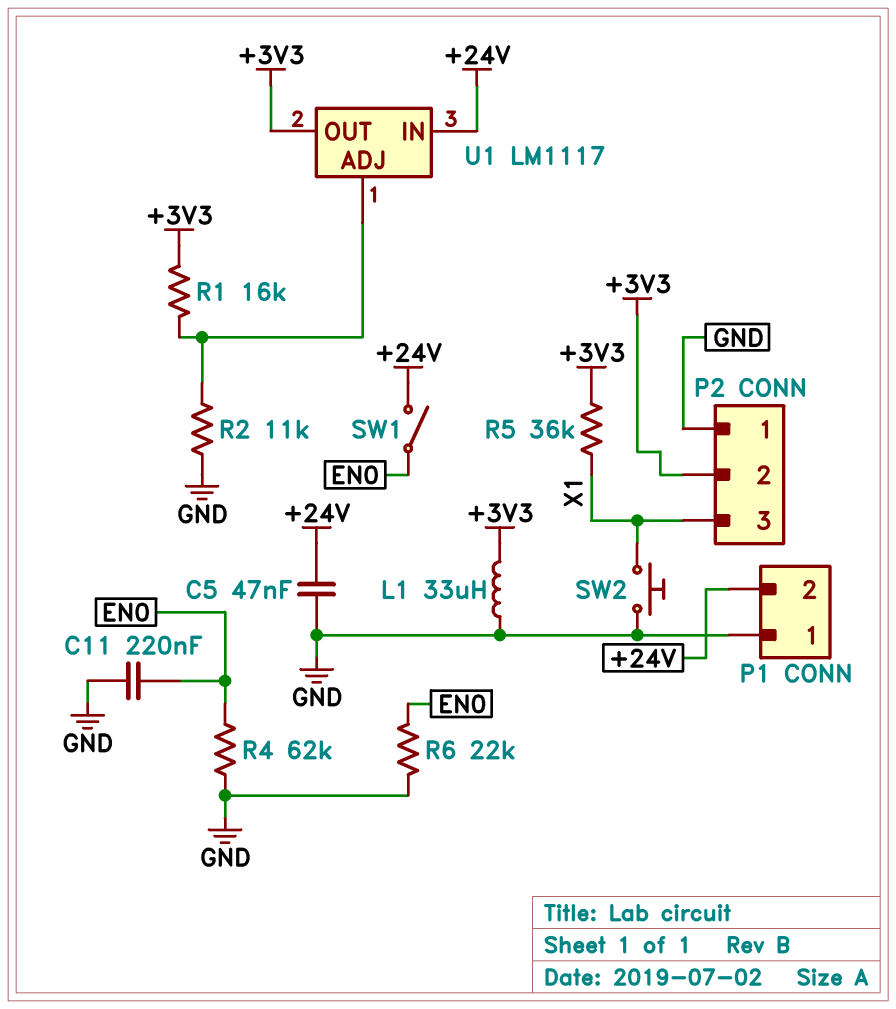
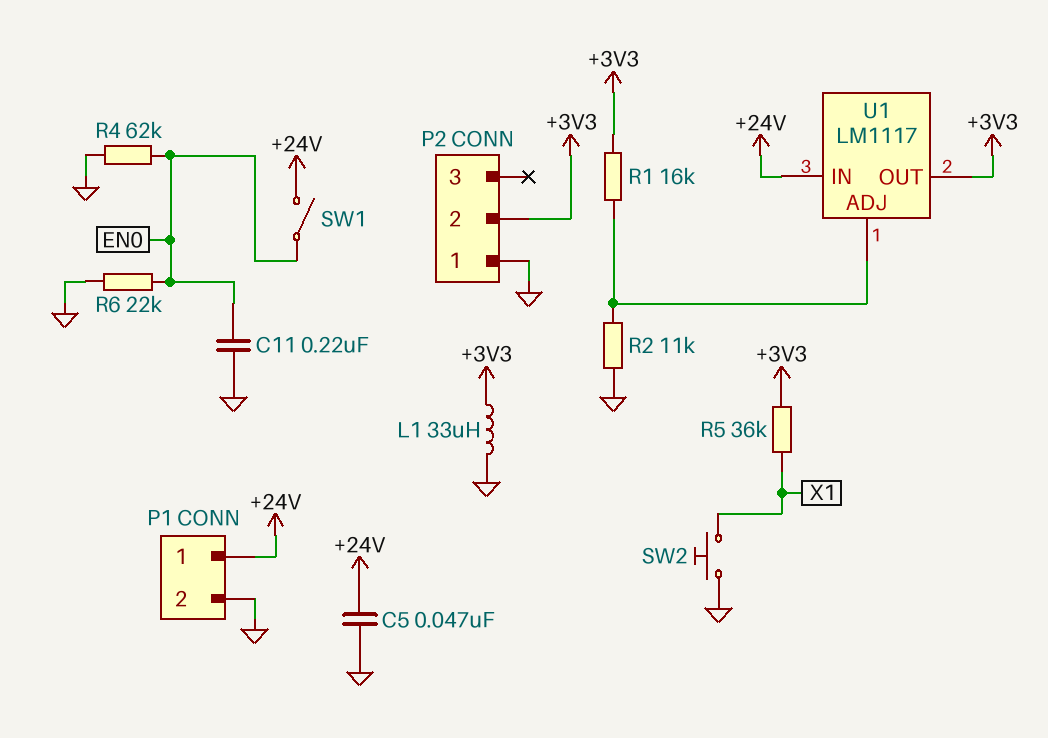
P1 pin 1: GND -> +24V
P1 pin 2: +24V -> GND
P2 pin 3: X1 -> none

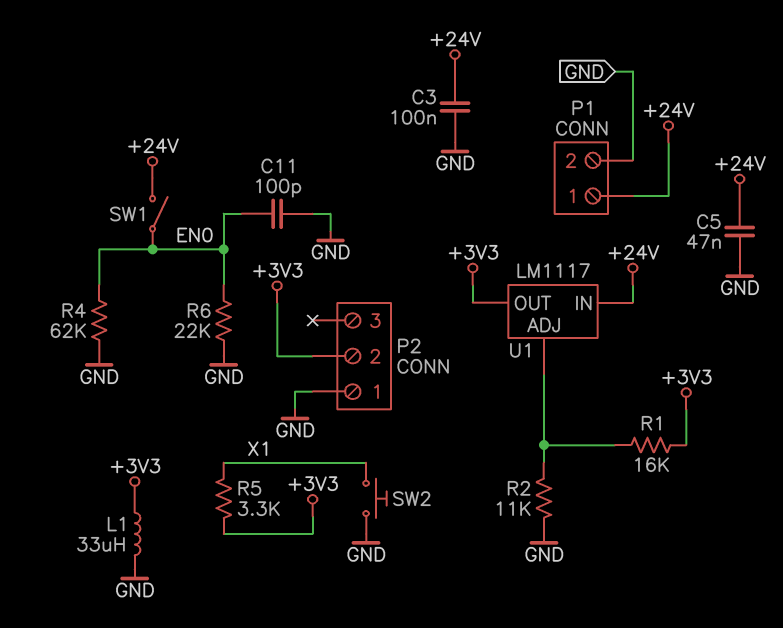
C3: none -> 100nF (+24V, GND)
C11: 220nF (EN0, GND) -> 100pF (EN0, GND)
R5: 36k (+3V3, X1) -> 3.3k (+3V3, X1)

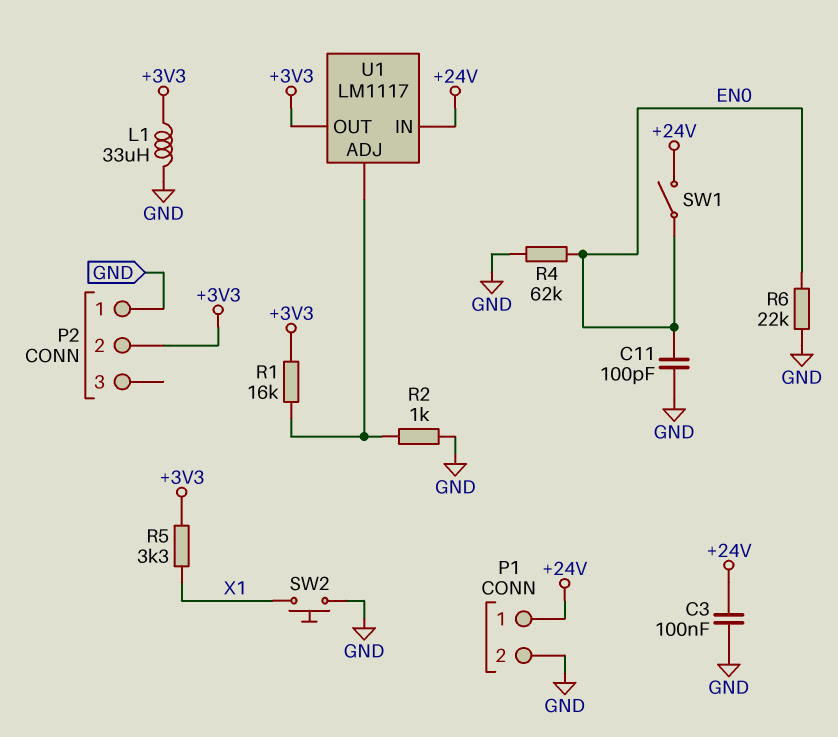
C5: 47nF (+24V, GND) -> none
R2: 11k (GND, U1/ADJ) -> 1k (GND, U1/ADJ)

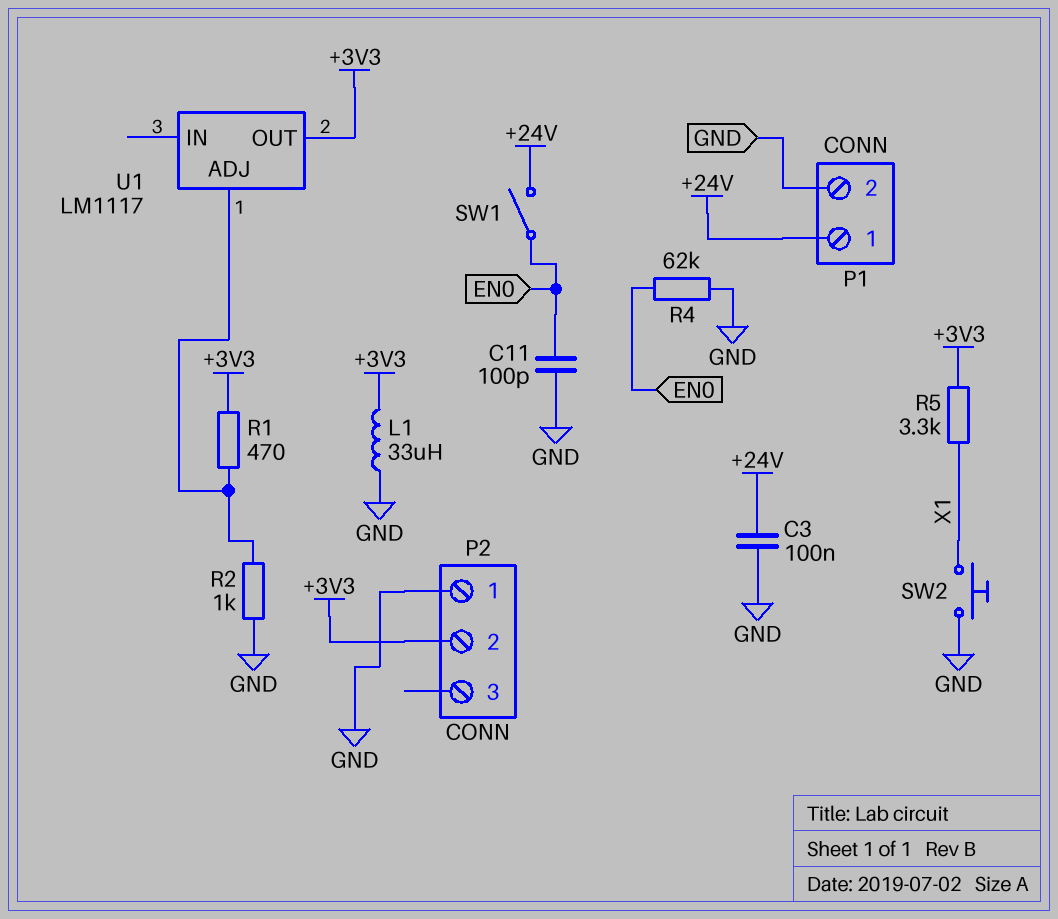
R1: 16k (+3V3, U1/ADJ) -> 470 (+3V3, U1/ADJ)
R6: 22k (EN0, GND) -> none
U1 pin IN: +24V -> none

